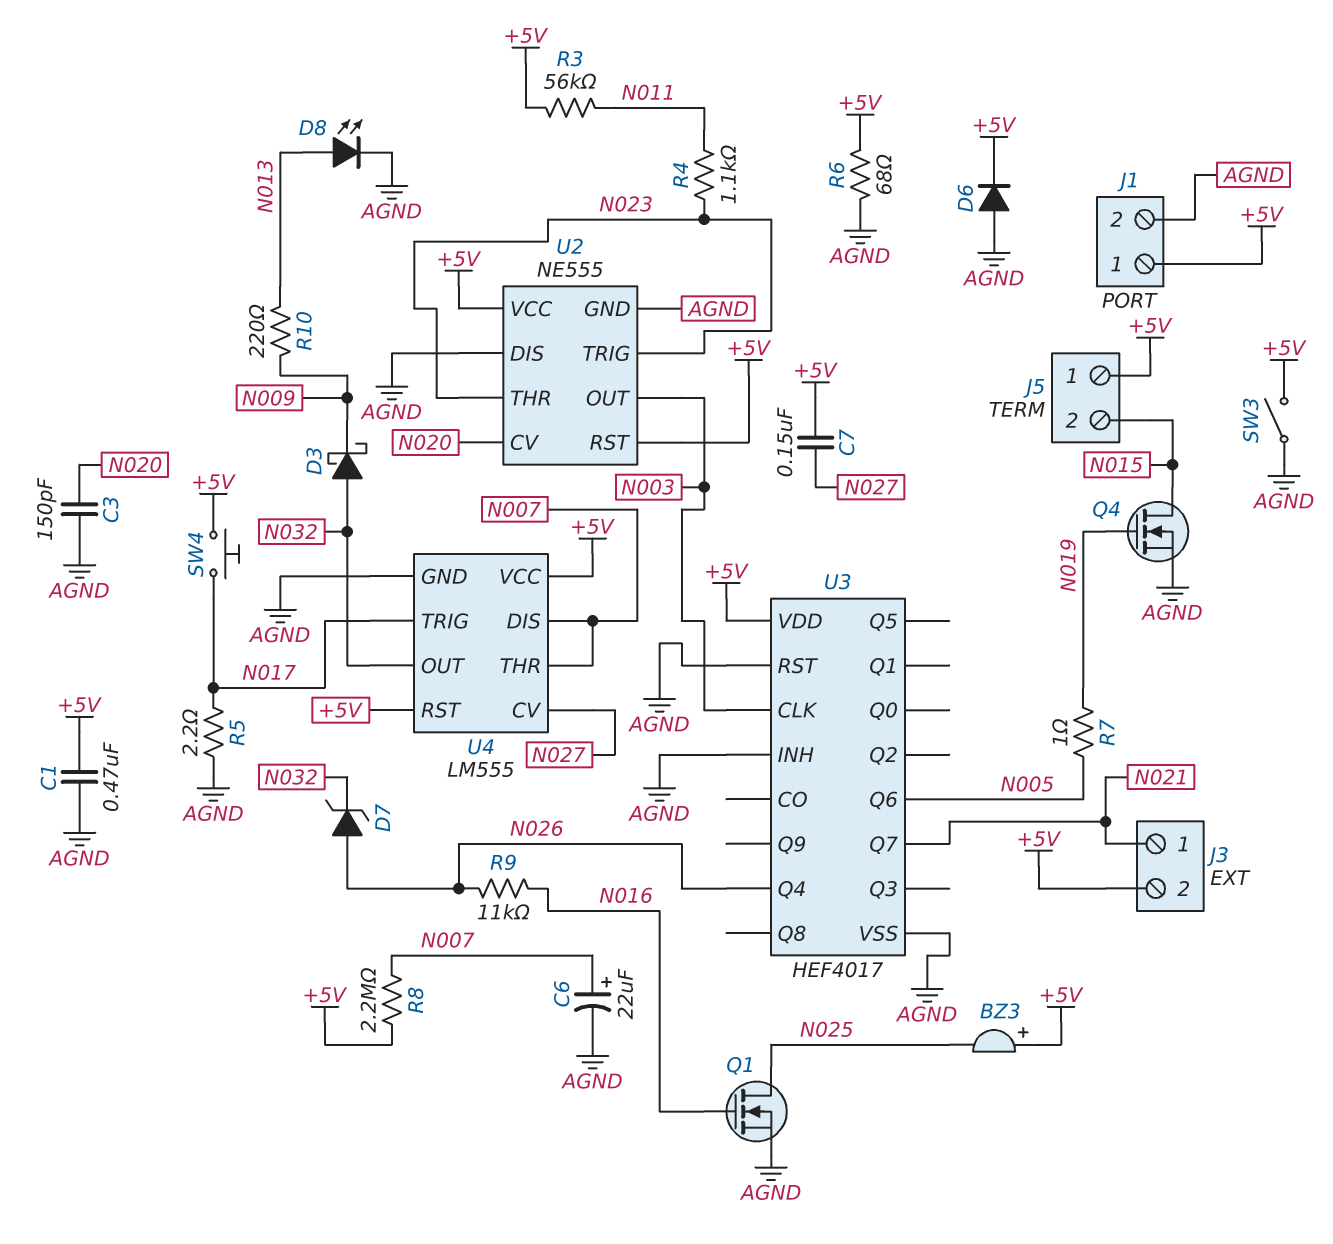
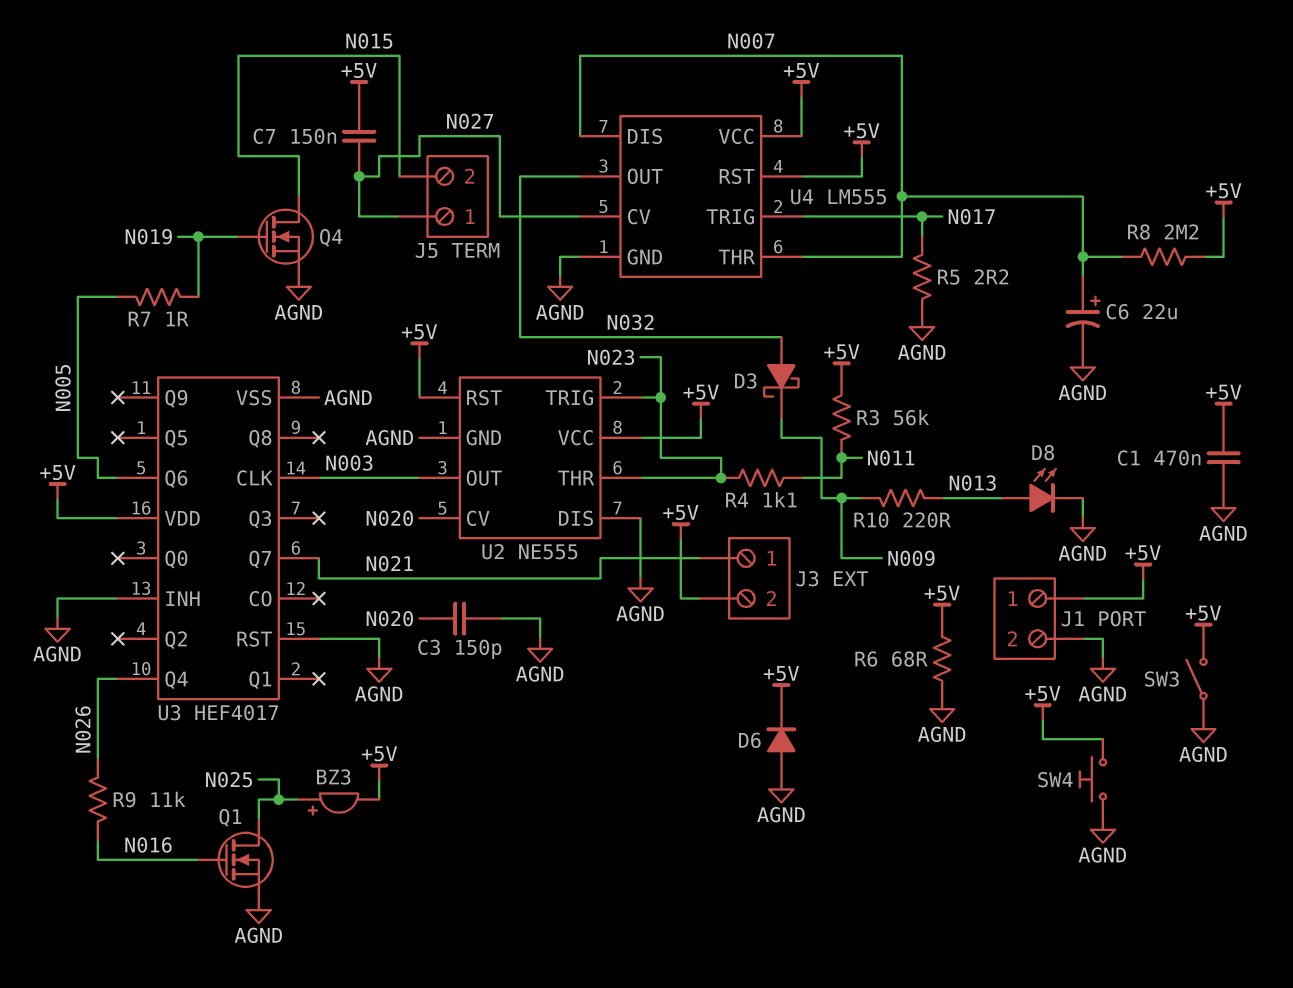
BZ3: buzzer (plus +5V, minus N025) -> buzzer (plus N025, minus +5V)
D7: zener (A N026, K N032) -> none
J5 pin 1: +5V -> N027
SW4: button (+5V, N017) -> button (+5V, AGND)

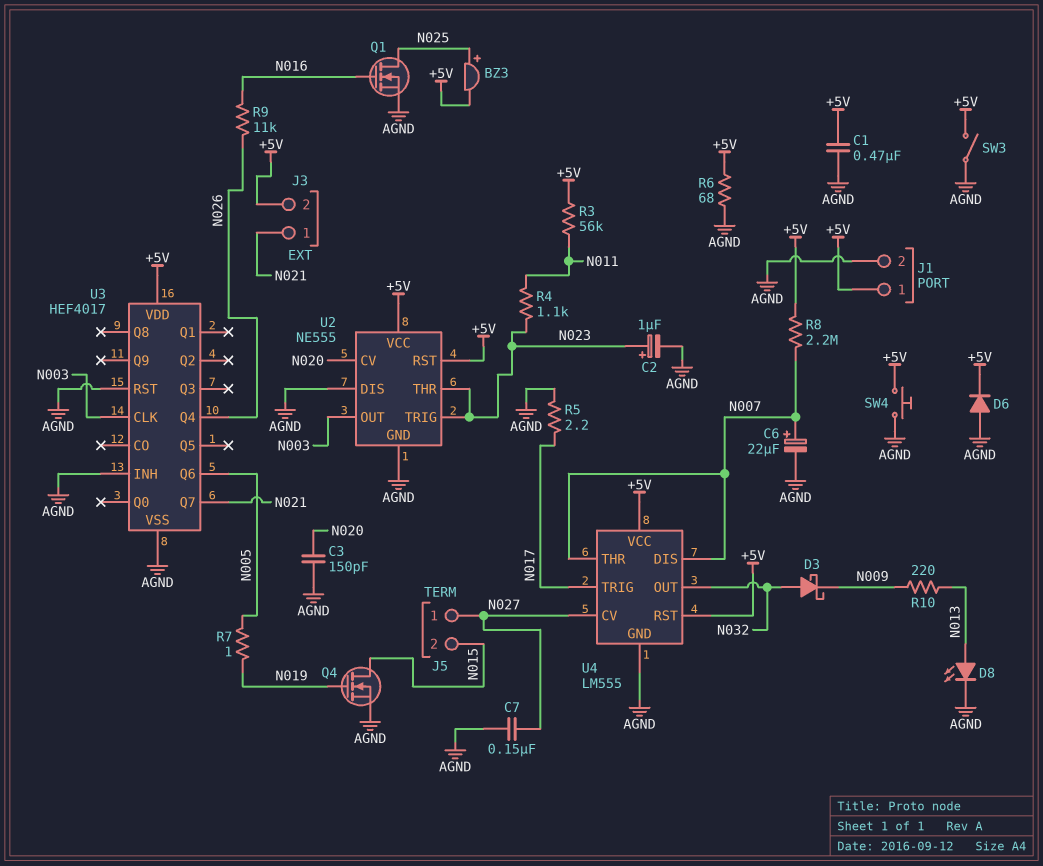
C2: none -> 1uF (plus N023, minus AGND)
C7: 150nF (+5V, N027) -> 150nF (AGND, N027)

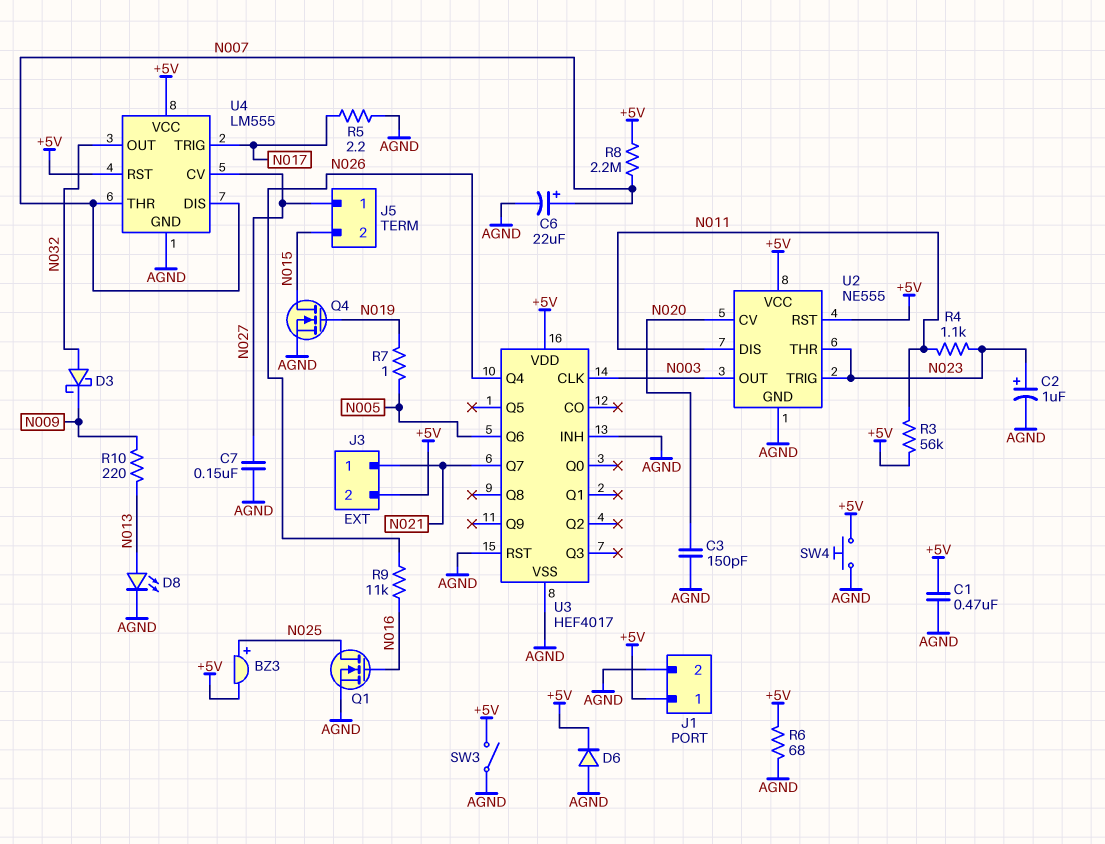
U2 pin DIS: AGND -> N011

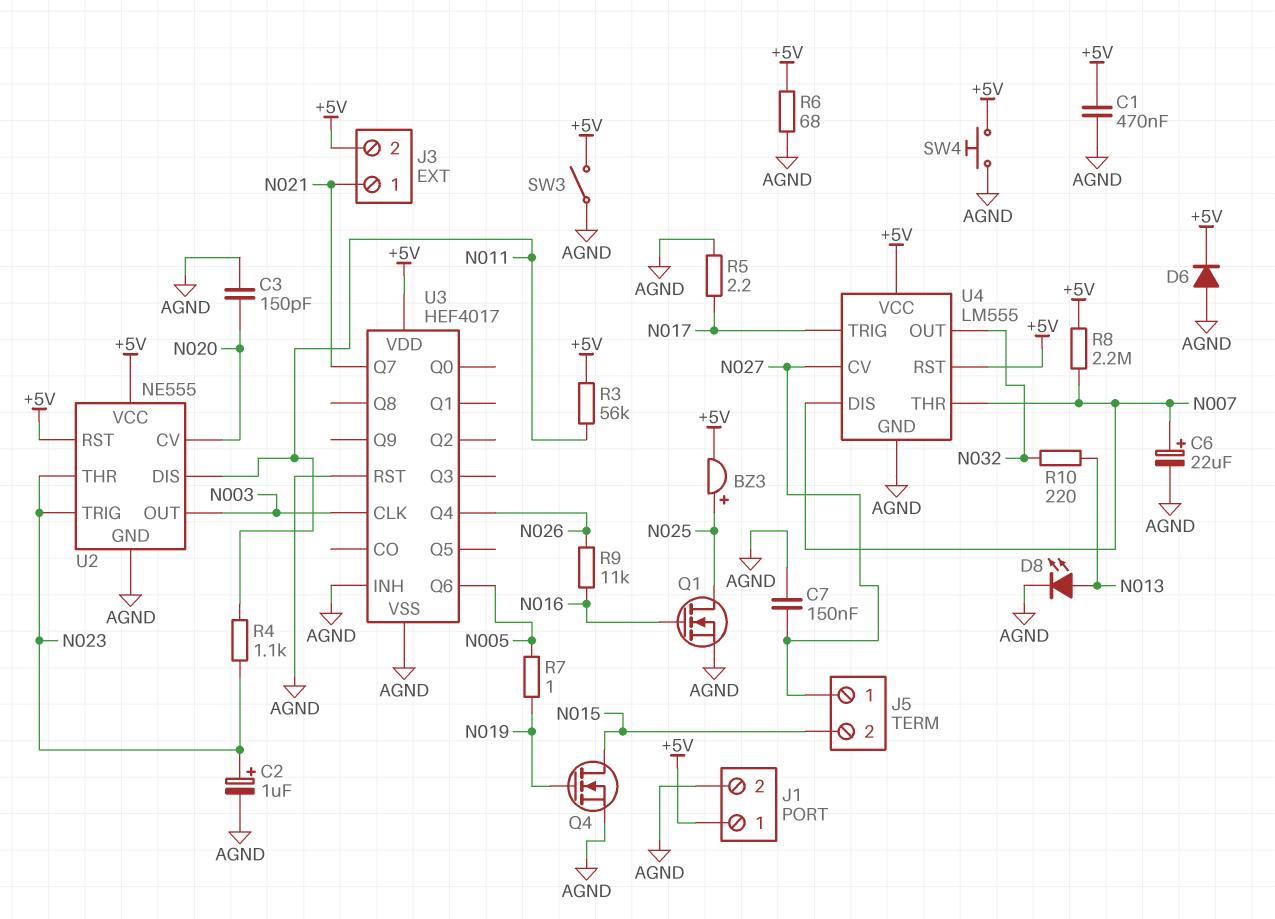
D3: schottky (A N032, K N009) -> none
R10: 220 (N009, N013) -> 220 (N013, N032)

